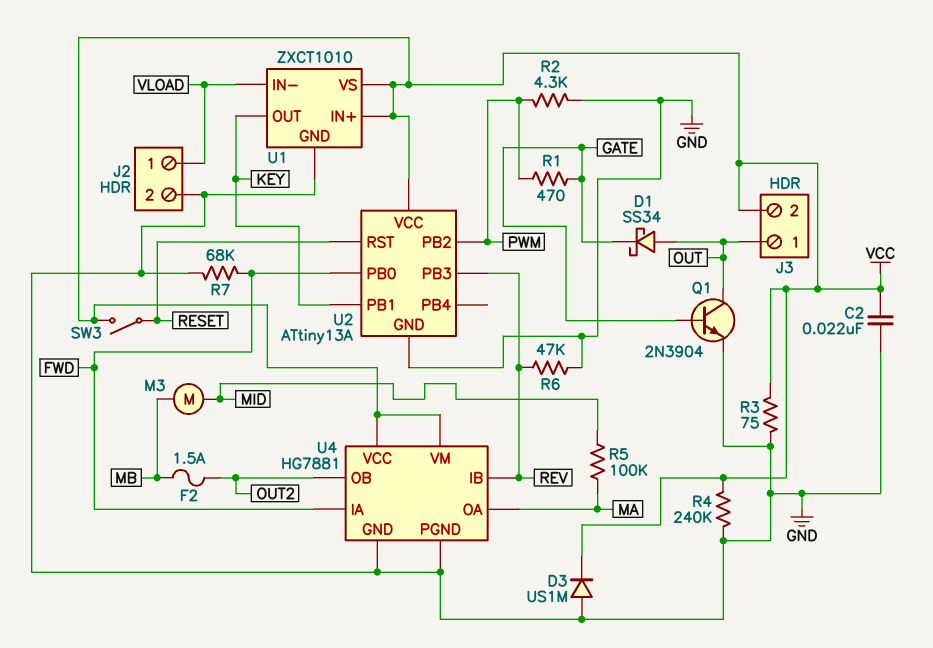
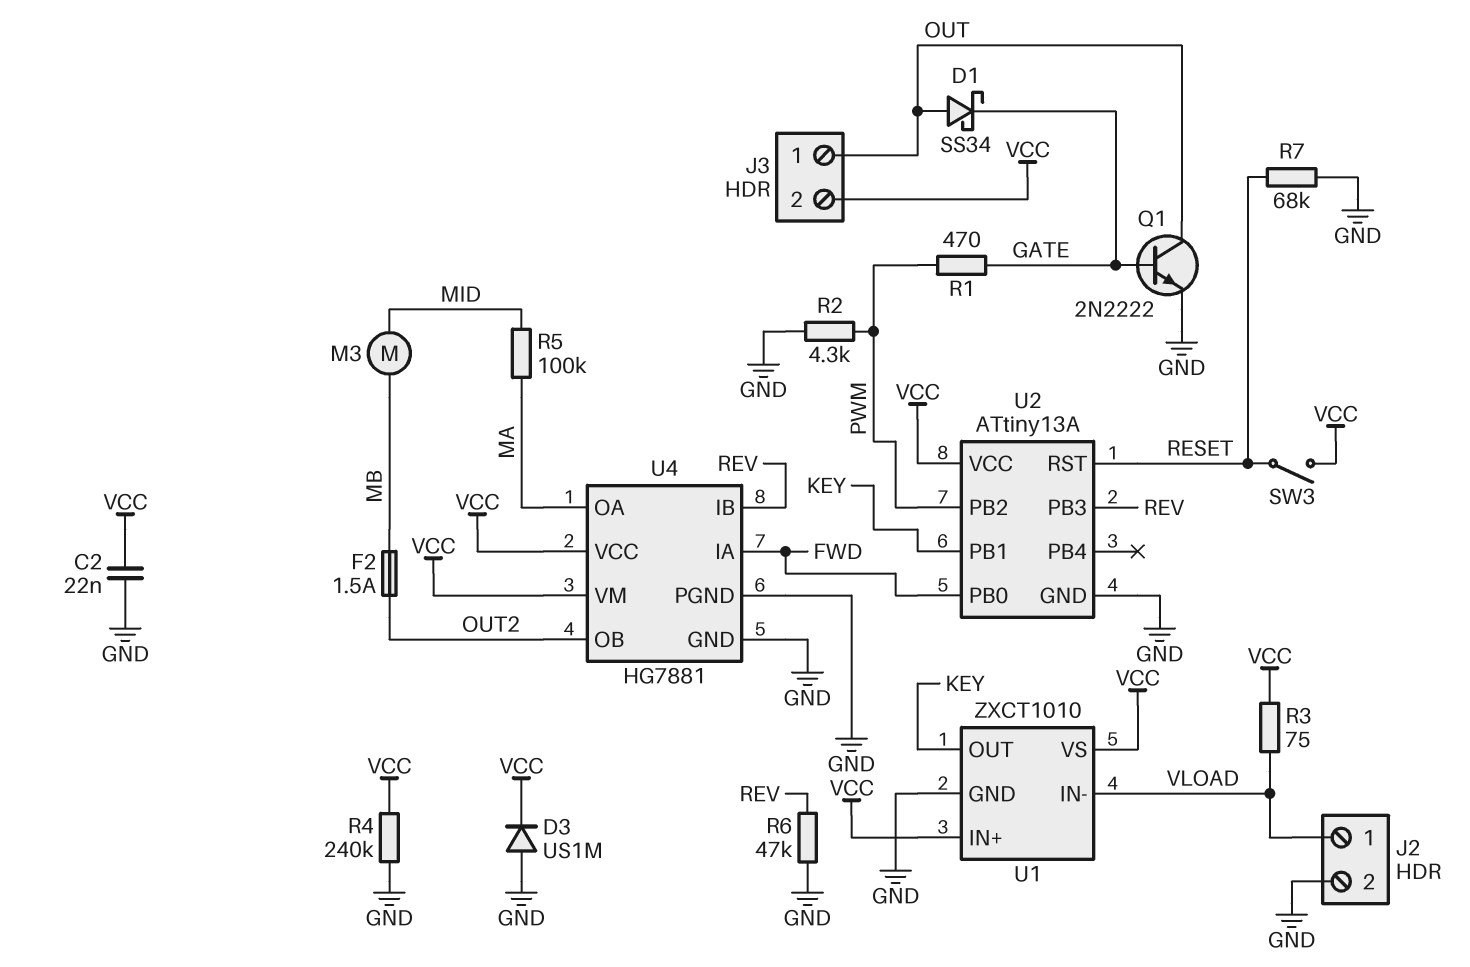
Q1: NPN 2N3904 (B GATE, C OUT, E GND) -> NPN 2N2222 (B GATE, C OUT, E GND)
R3: 75 (GND, VCC) -> 75 (VCC, VLOAD)
R7: 68k (FWD, GND) -> 68k (GND, RESET)

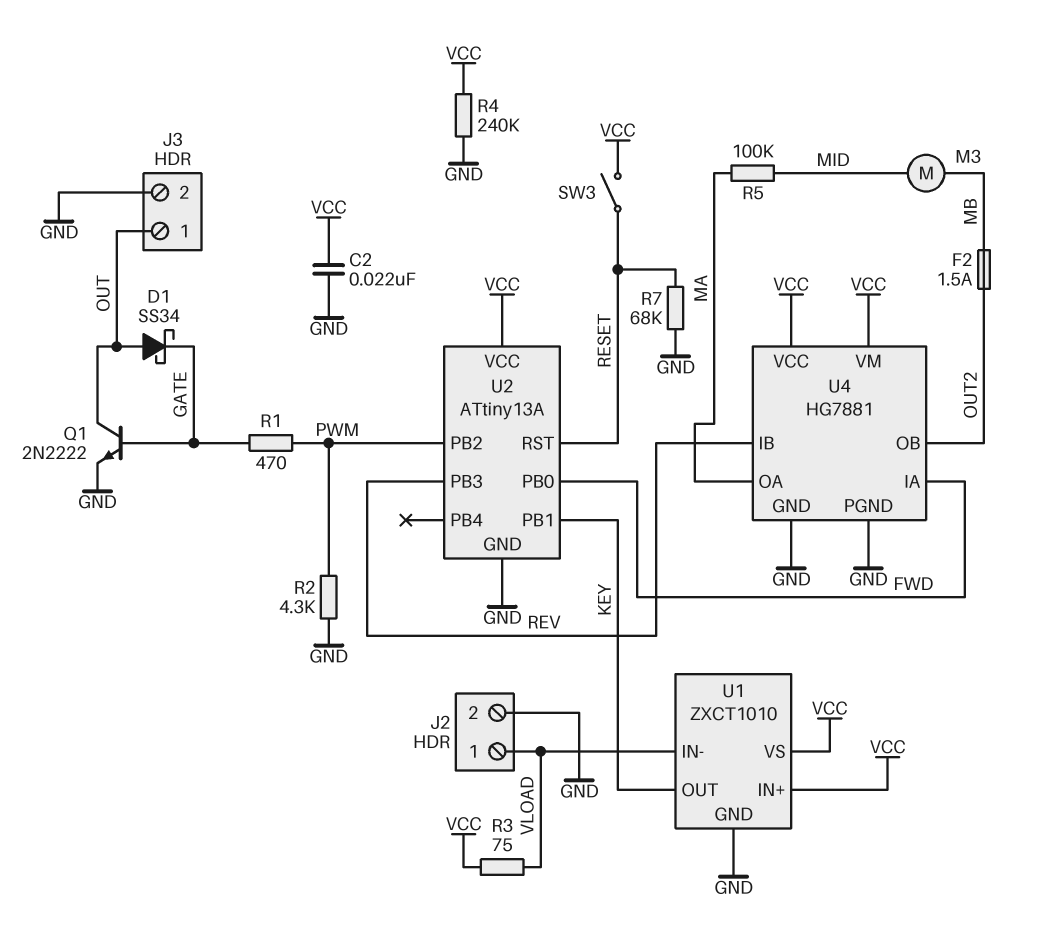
D3: diode US1M (A GND, K VCC) -> none
J3 pin 2: VCC -> GND
R6: 47k (GND, REV) -> none

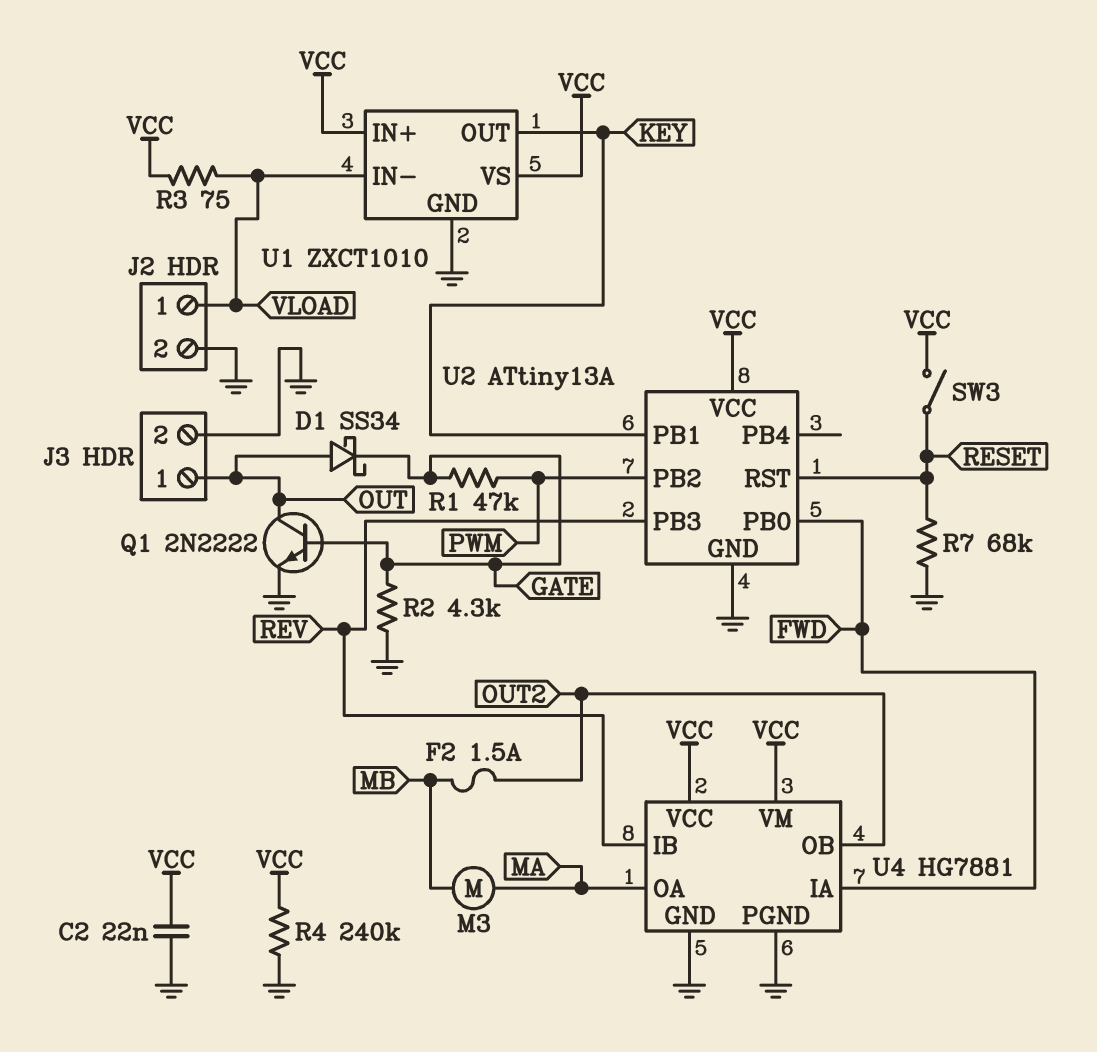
M3: motor (MB, MID) -> motor (MA, MB)
R1: 470 (GATE, PWM) -> 47k (GATE, PWM)
R2: 4.3k (GND, PWM) -> 4.3k (GATE, GND)
R5: 100k (MA, MID) -> none

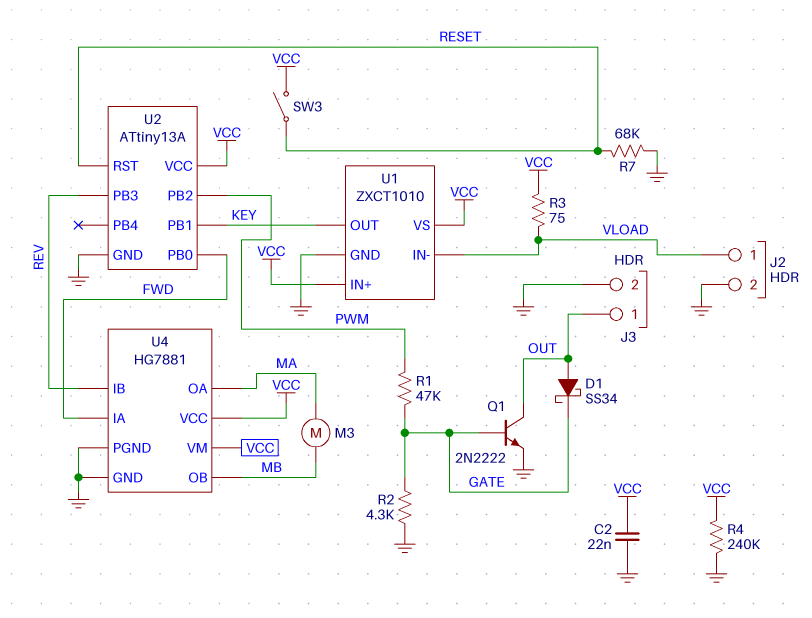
F2: 1.5A (MB, OUT2) -> none
U4 pin OB: OUT2 -> MB

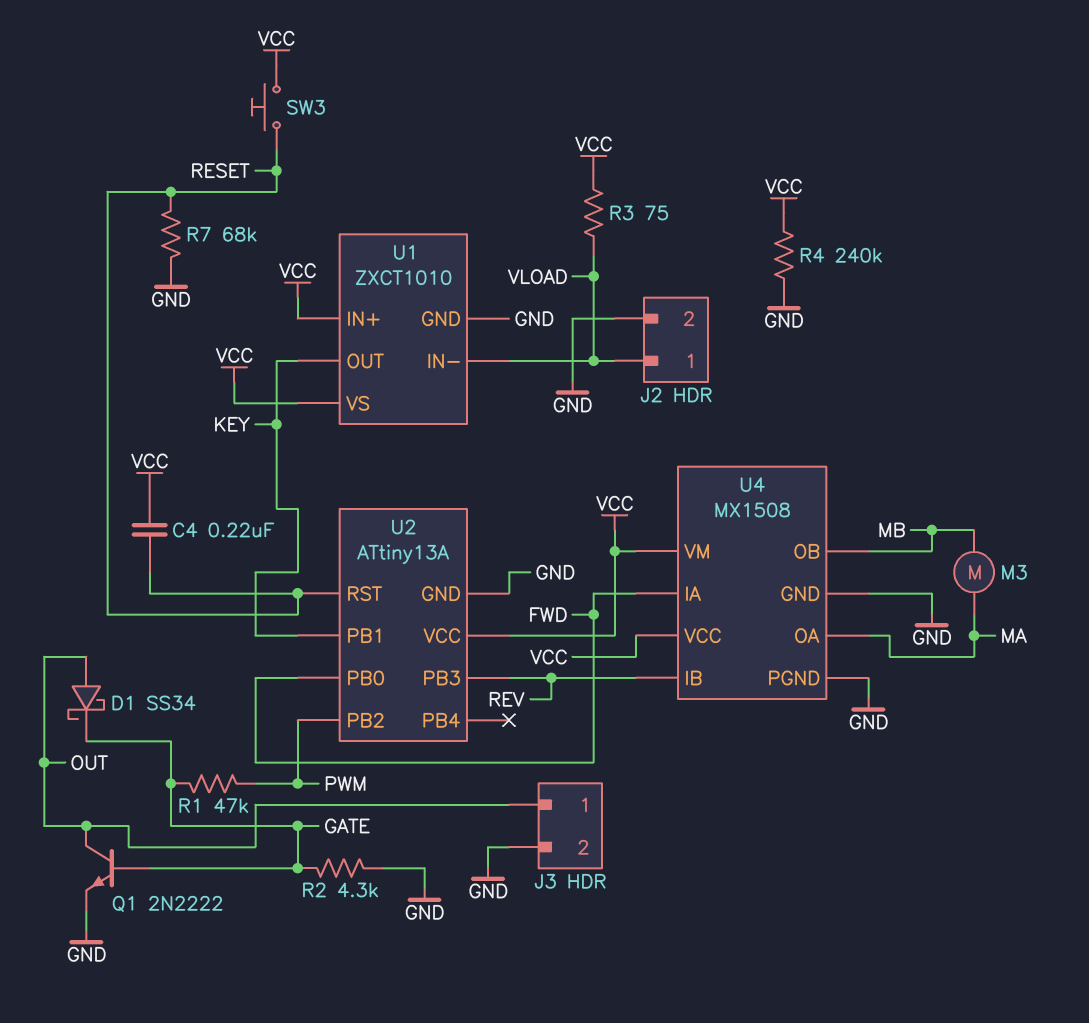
C2: 22nF (GND, VCC) -> none
C4: none -> 220nF (RESET, VCC)
SW3: switch (RESET, VCC) -> button (RESET, VCC)
U4: HG7881 -> MX1508

